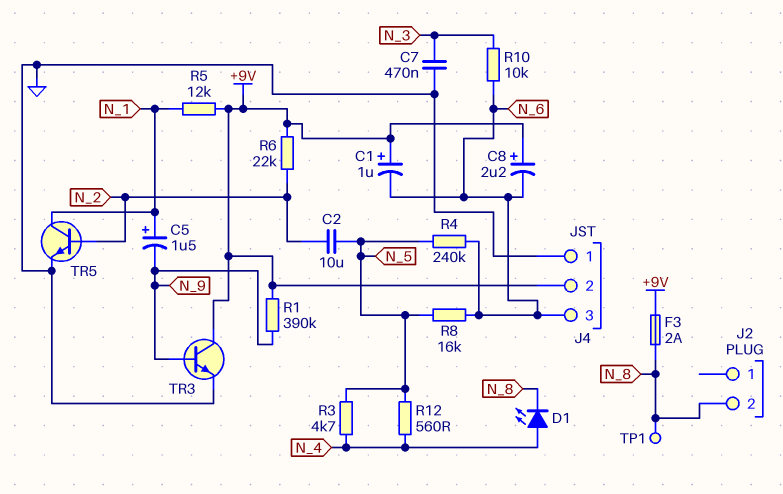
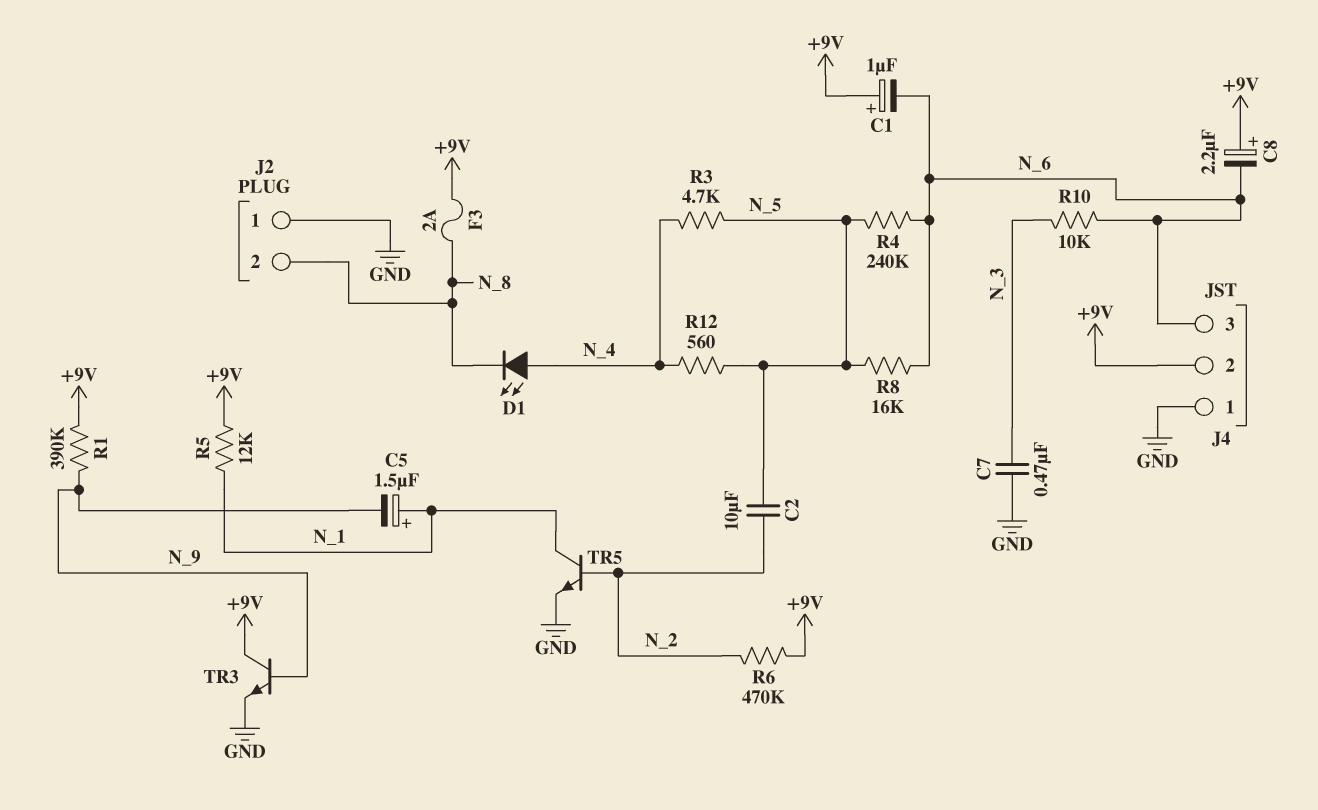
J2 pin 1: none -> GND
R6: 22k (+9V, N_2) -> 470k (+9V, N_2)
TP1: test point (N_8) -> none

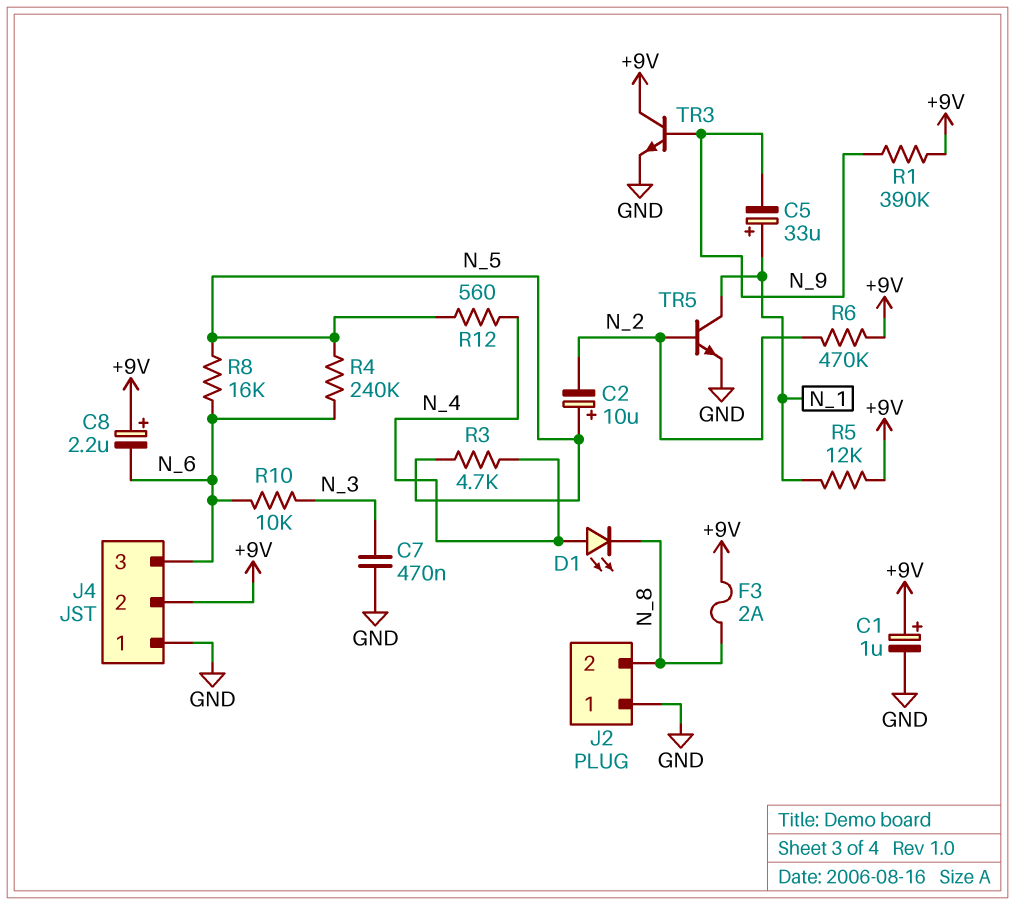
C1: 1uF (plus +9V, minus N_6) -> 1uF (plus +9V, minus GND)
C2: 10uF (N_2, N_5) -> 10uF (plus N_5, minus N_2)
C5: 1.5uF (plus N_1, minus N_9) -> 33uF (plus N_1, minus N_9)

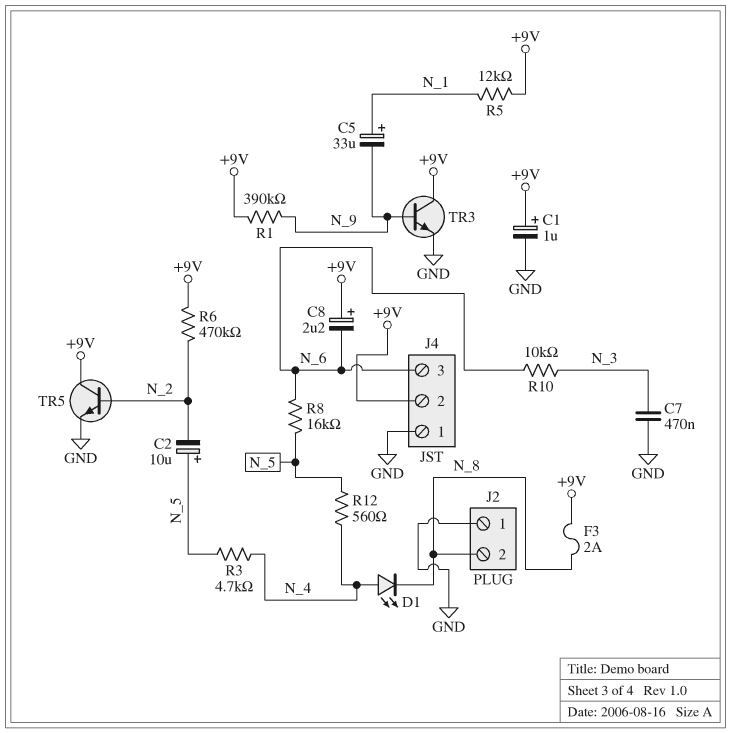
R4: 240k (N_5, N_6) -> none
TR5: NPN (B N_2, C N_1, E GND) -> NPN (B N_2, C +9V, E GND)

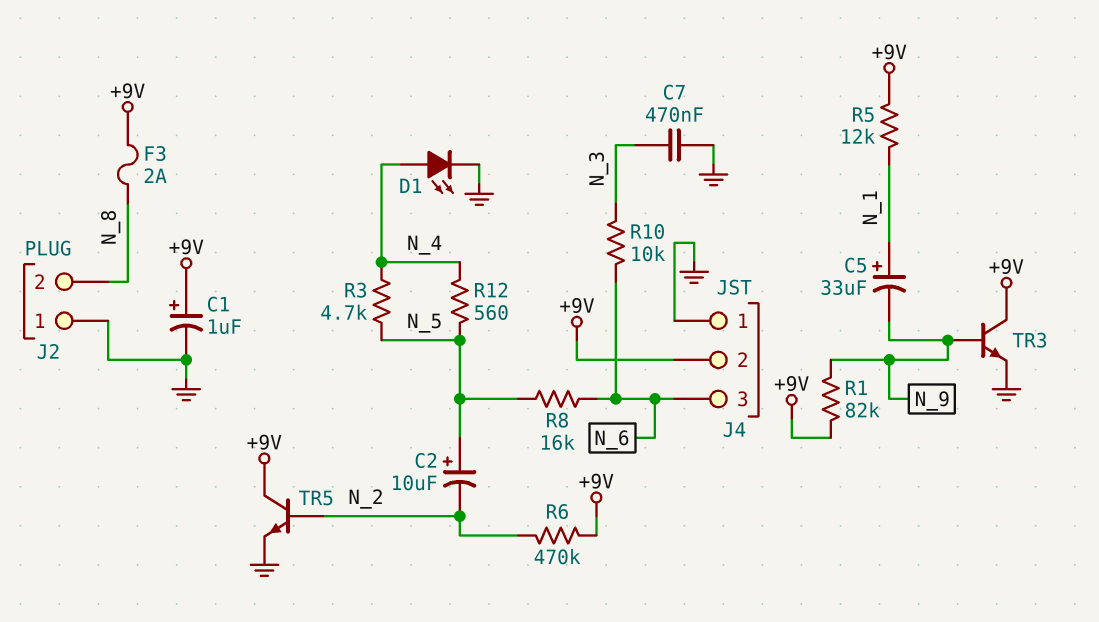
C8: 2.2uF (plus +9V, minus N_6) -> none
D1: LED (A N_4, K N_8) -> LED (A N_4, K GND)
R1: 390k (+9V, N_9) -> 82k (+9V, N_9)

